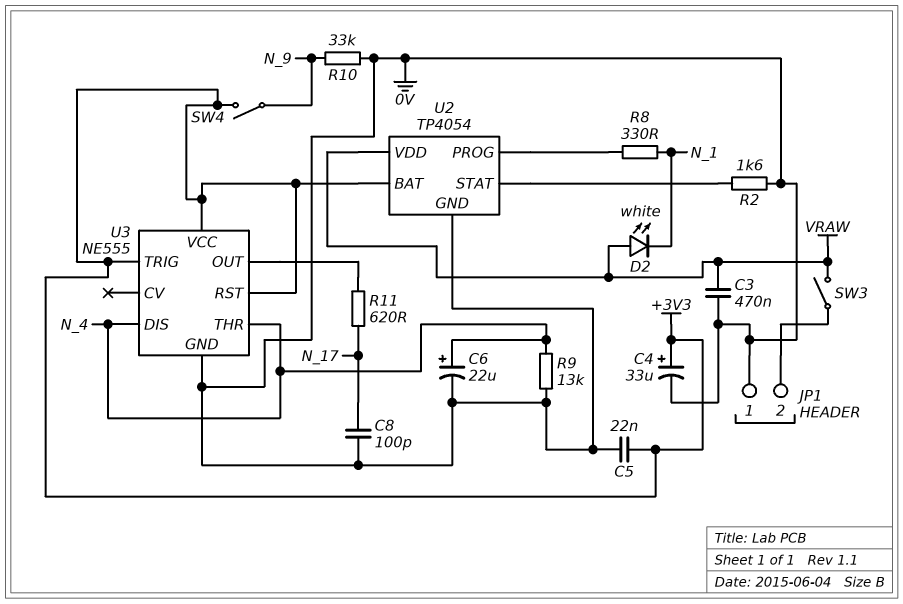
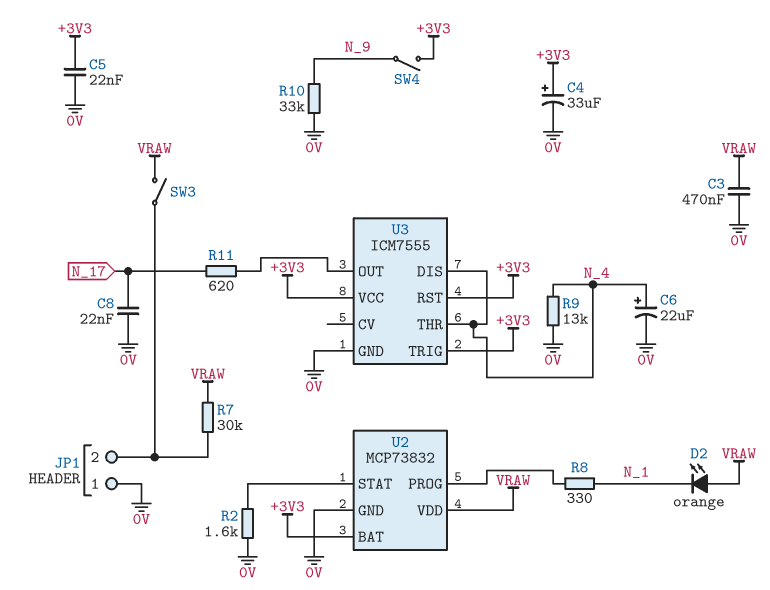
C8: 100pF (0V, N_17) -> 22nF (0V, N_17)
D2: LED white (A VRAW, K N_1) -> LED orange (A VRAW, K N_1)
R7: none -> 30k (JP1/2, VRAW)
U2: TP4054 -> MCP73832
U3: NE555 -> ICM7555

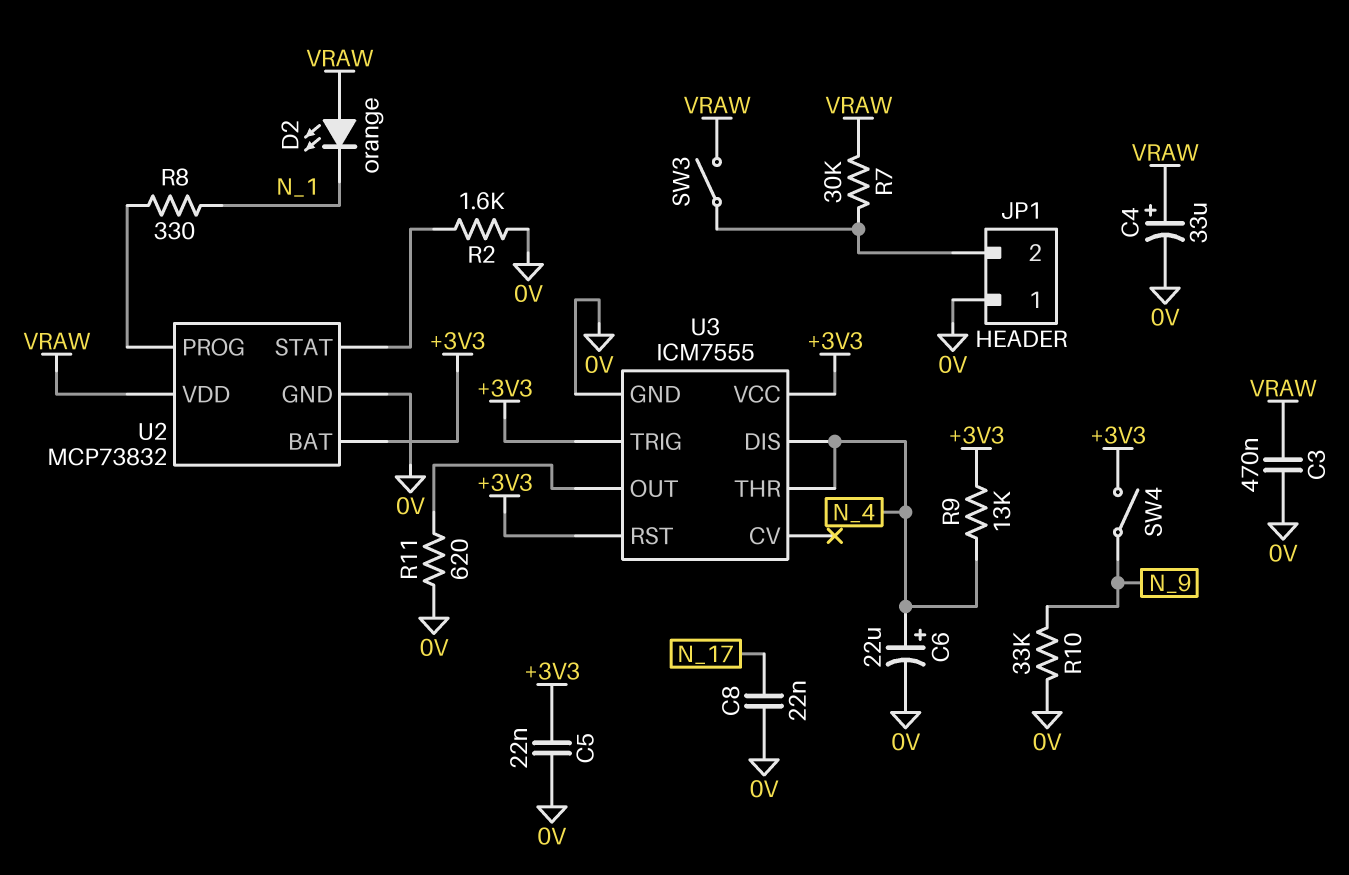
C4: 33uF (plus +3V3, minus 0V) -> 33uF (plus VRAW, minus 0V)
R9: 13k (0V, N_4) -> 13k (+3V3, N_4)
R11: 620 (N_17, U3/OUT) -> 620 (0V, U3/OUT)

